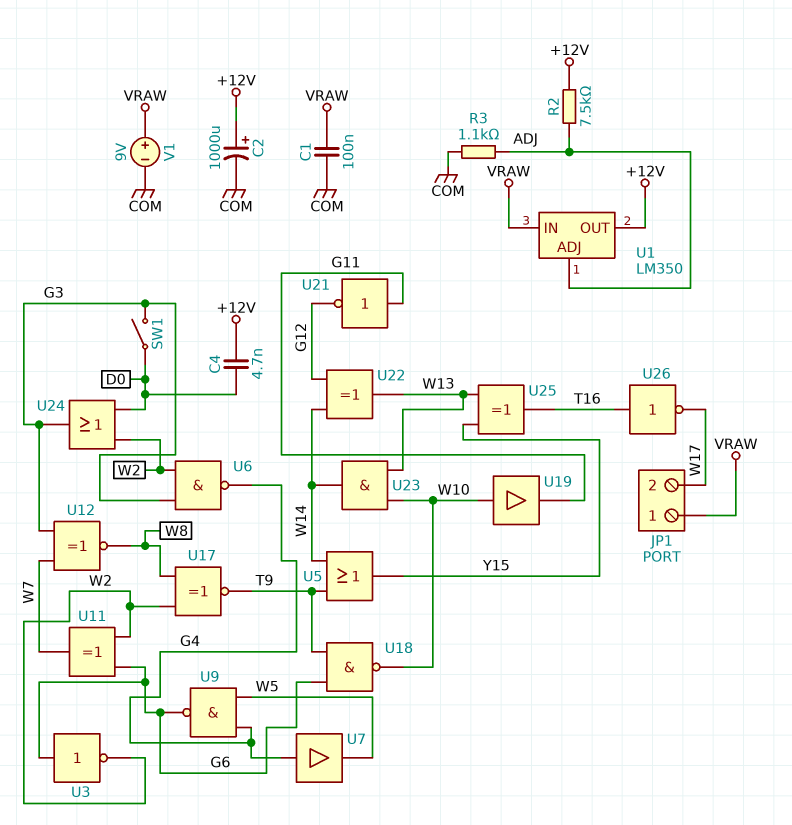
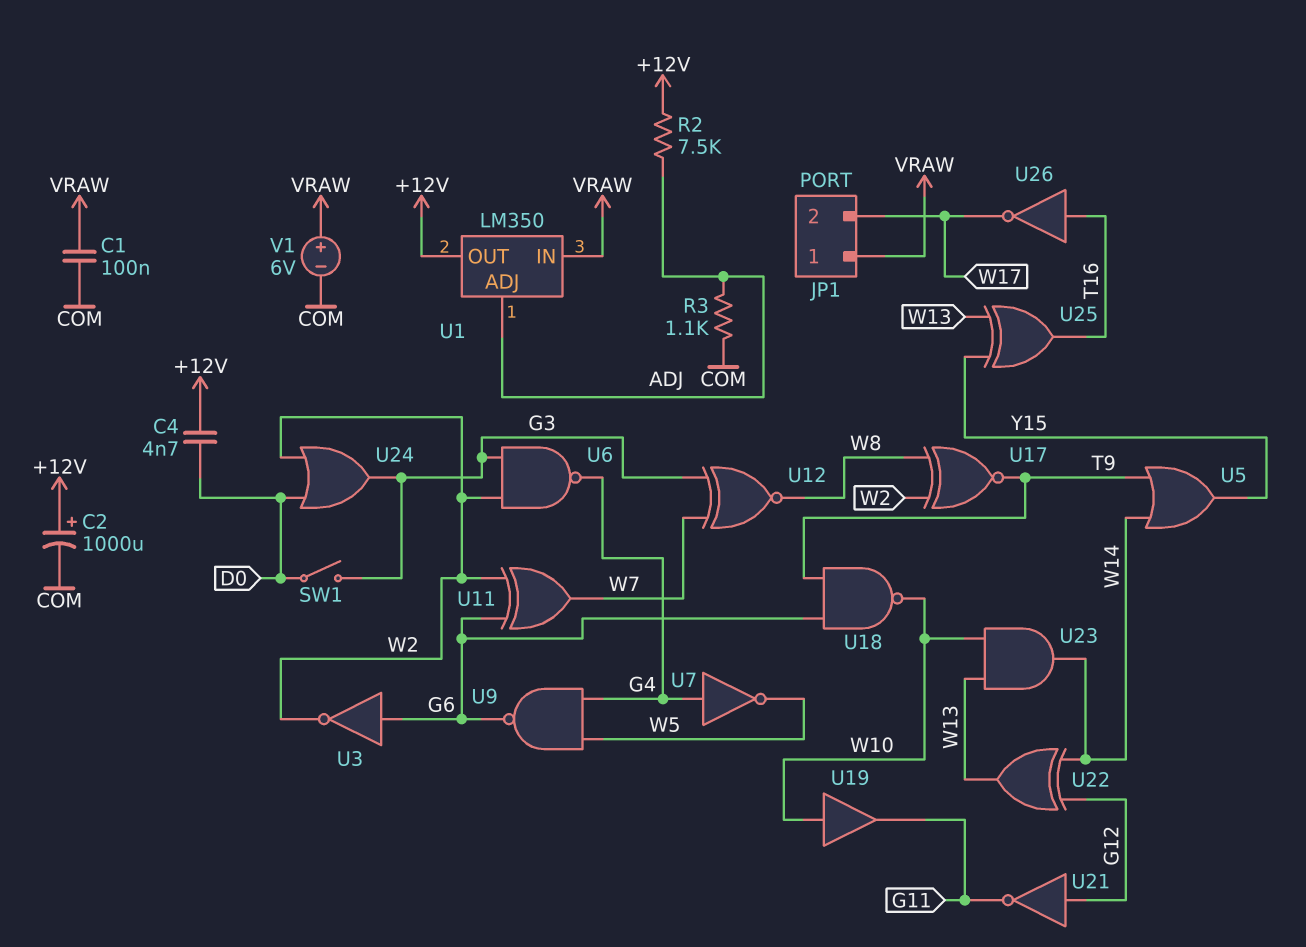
U7: buffer (in G4, out W5) -> NOT (in G4, out W5)
U21: NOT (in G11, out G12) -> NOT (in G12, out G11)
V1: 9V (plus VRAW, minus COM) -> 6V (plus VRAW, minus COM)

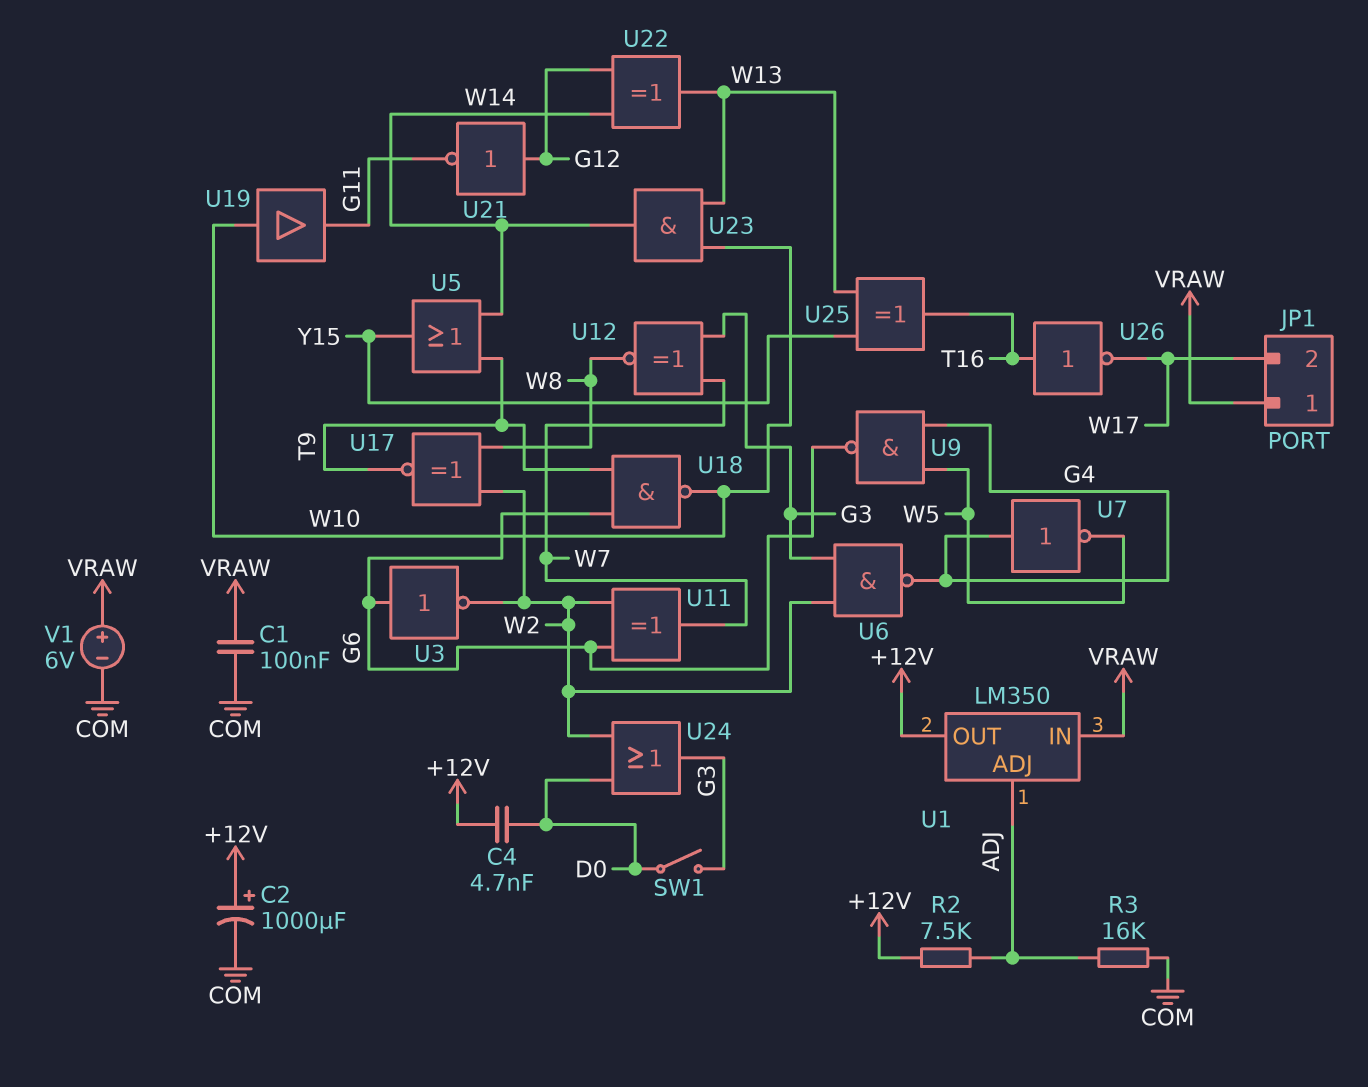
R3: 1.1k (ADJ, COM) -> 16k (ADJ, COM)

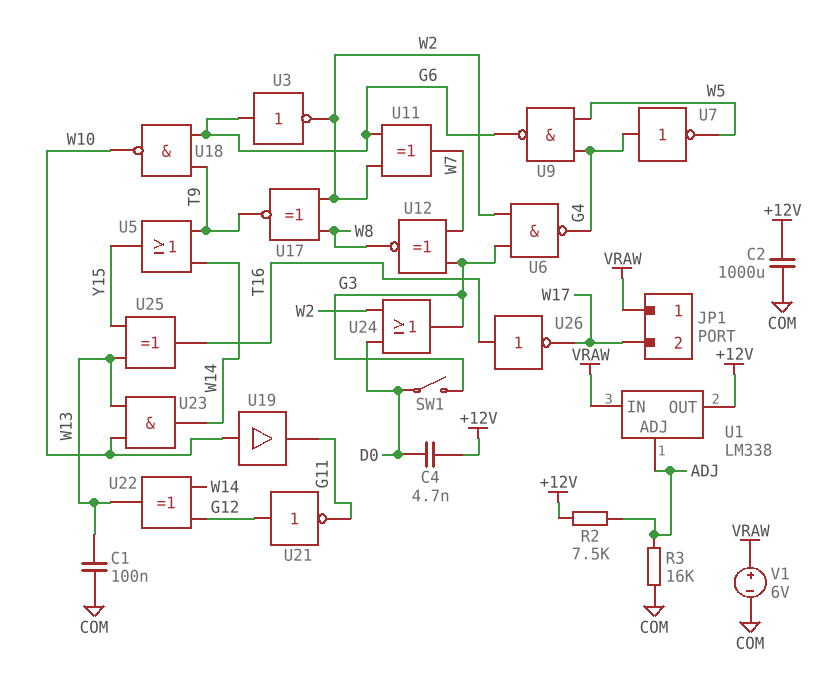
C1: 100nF (COM, VRAW) -> 100nF (COM, W13)
C2: 1000uF (plus +12V, minus COM) -> 1000uF (+12V, COM)
U1: LM350 -> LM338

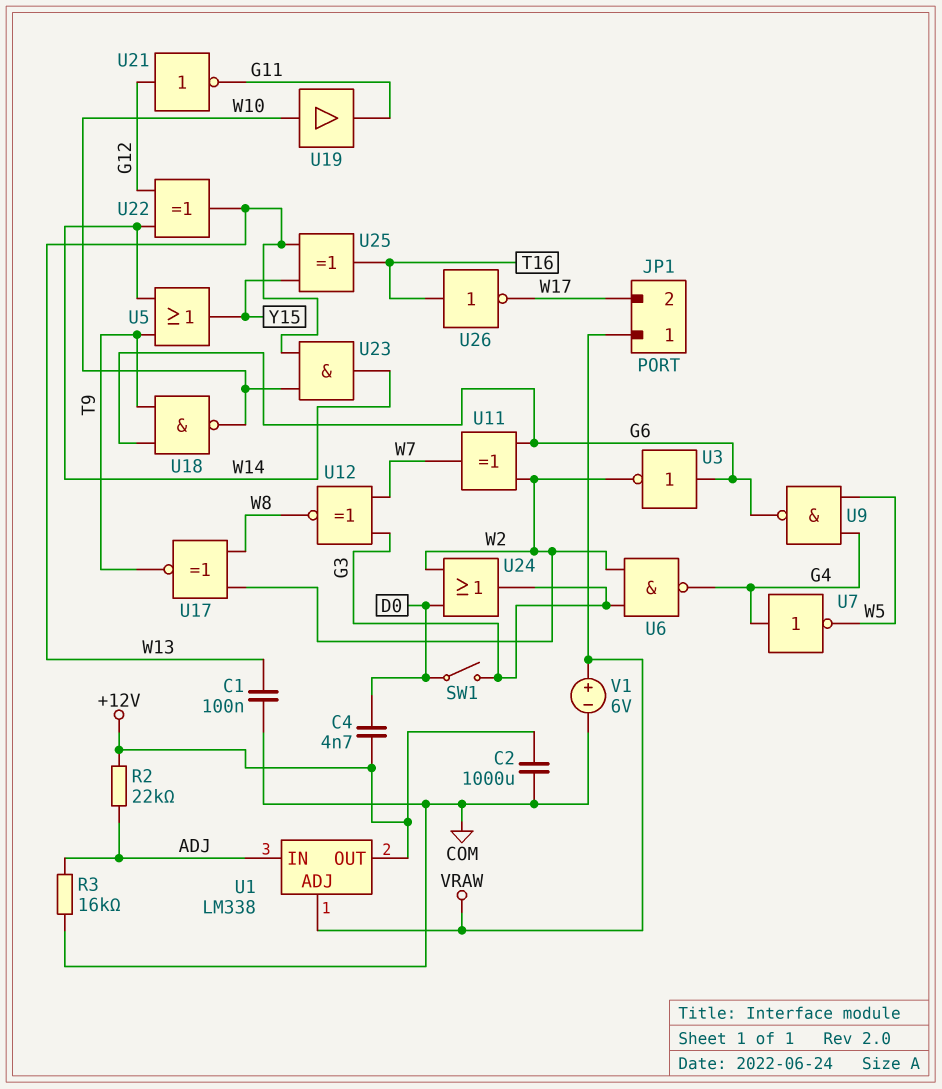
R2: 7.5k (+12V, ADJ) -> 22k (+12V, ADJ)
U1 pin ADJ: ADJ -> VRAW
U1 pin IN: VRAW -> ADJ

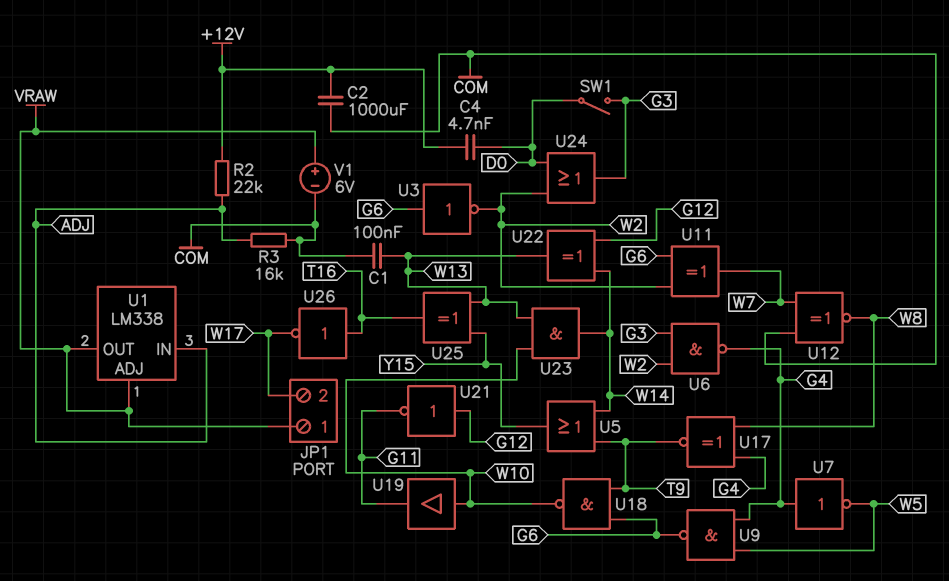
U1 pin OUT: +12V -> VRAW
U12: XNOR (in G3, in W7, out W8) -> XNOR (in COM, in W7, out W8)
U17: XNOR (in W2, in W8, out T9) -> XNOR (in G4, in W8, out T9)

